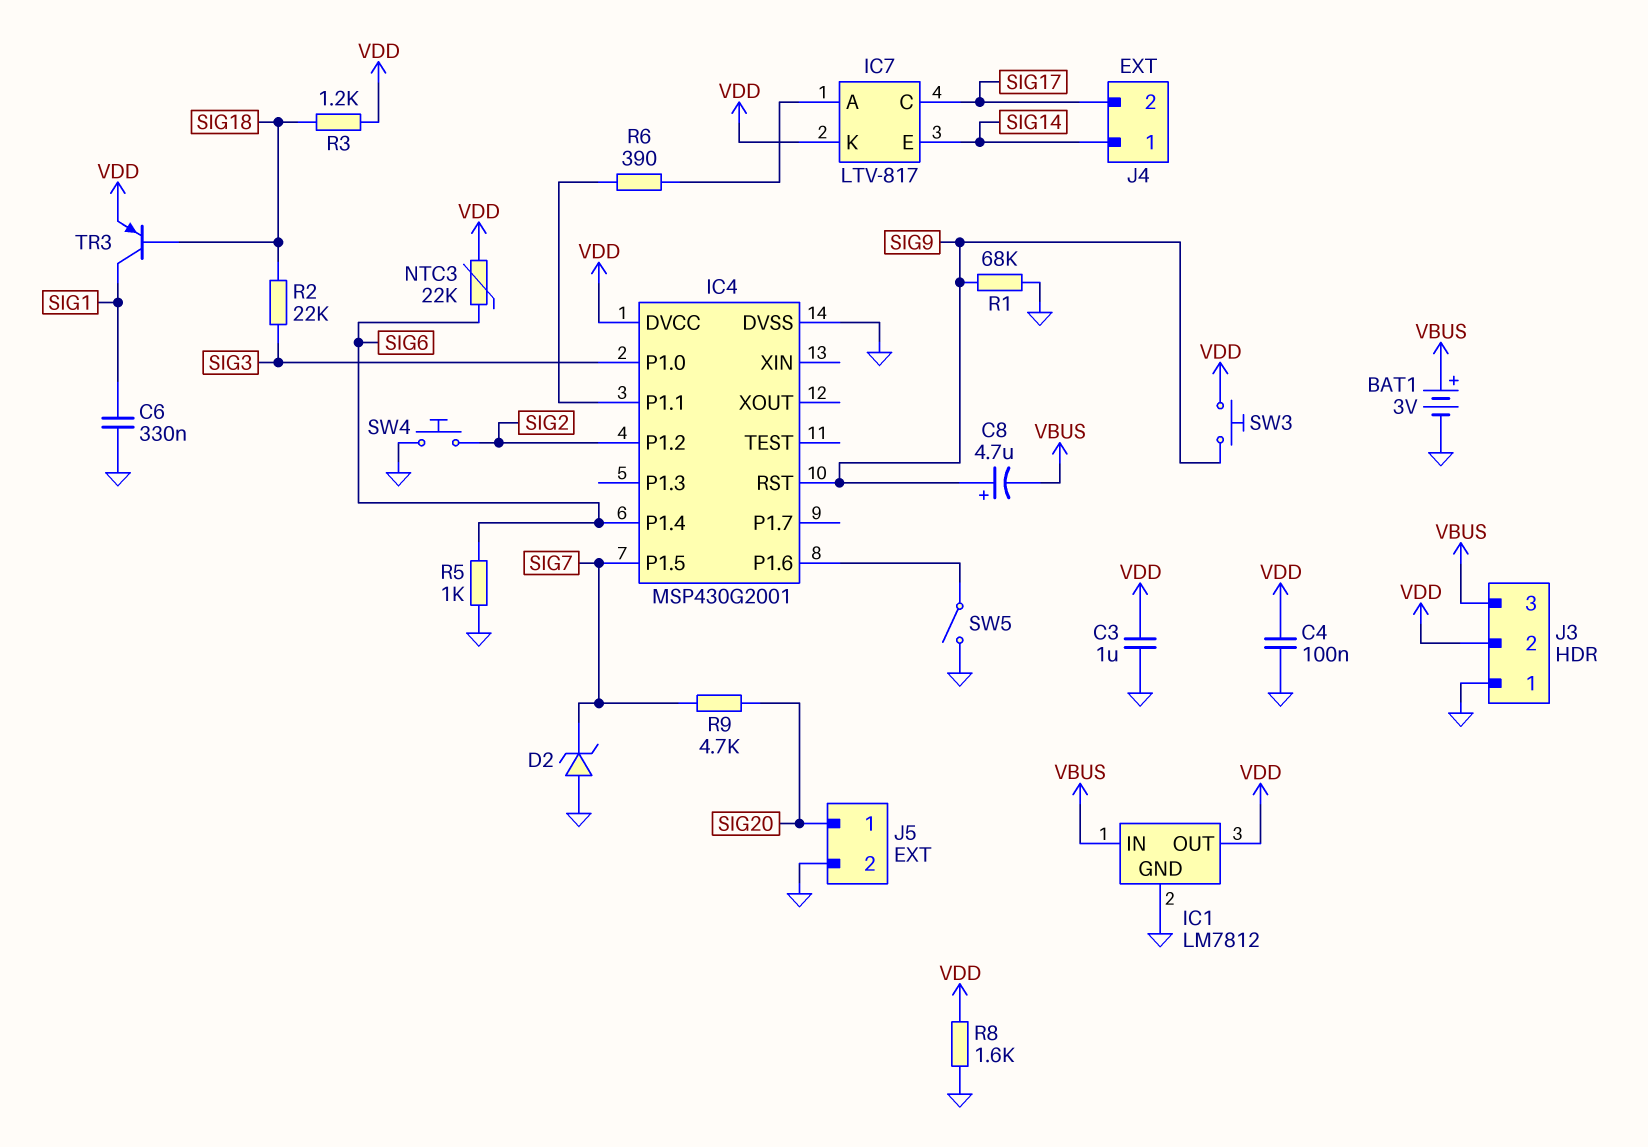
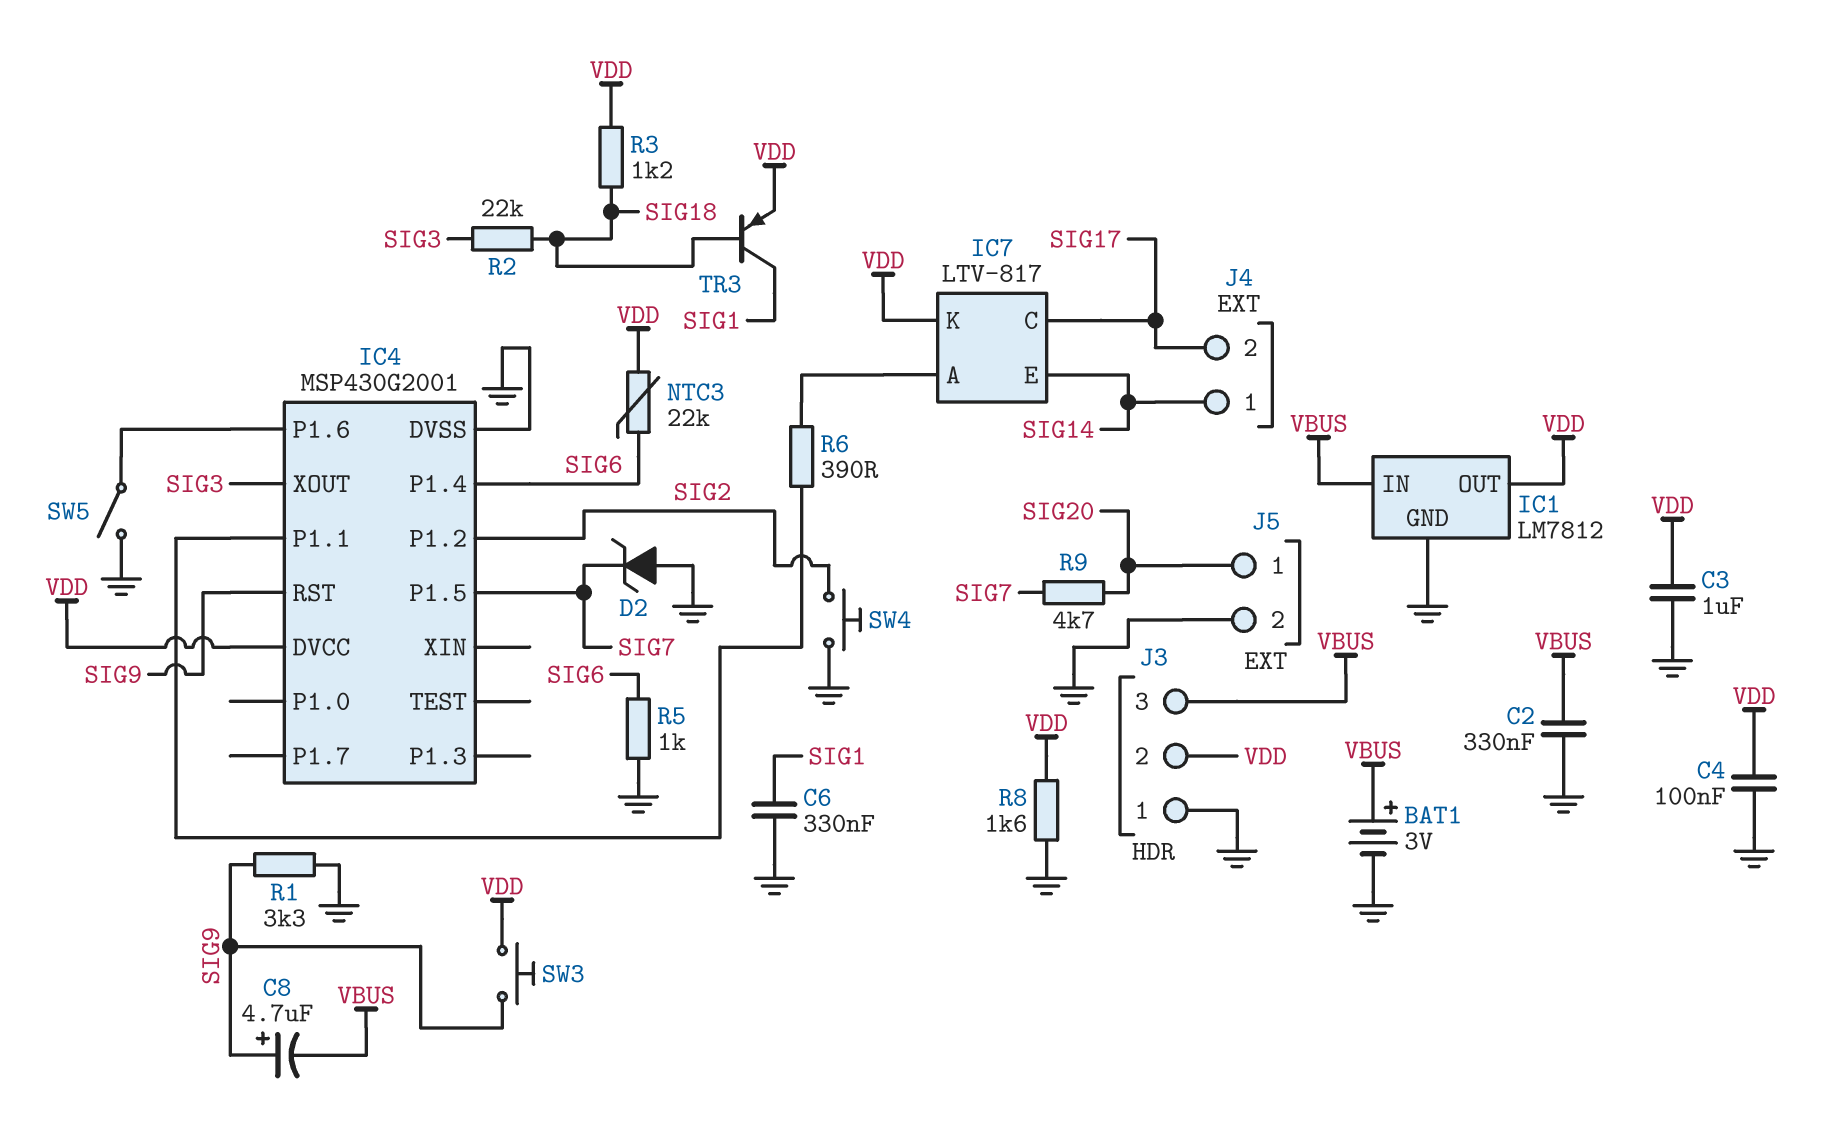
C2: none -> 330nF (GND, VBUS)
IC4 pin P1.0: SIG3 -> none
IC4 pin XOUT: none -> SIG3
R1: 68k (GND, SIG9) -> 3.3k (GND, SIG9)

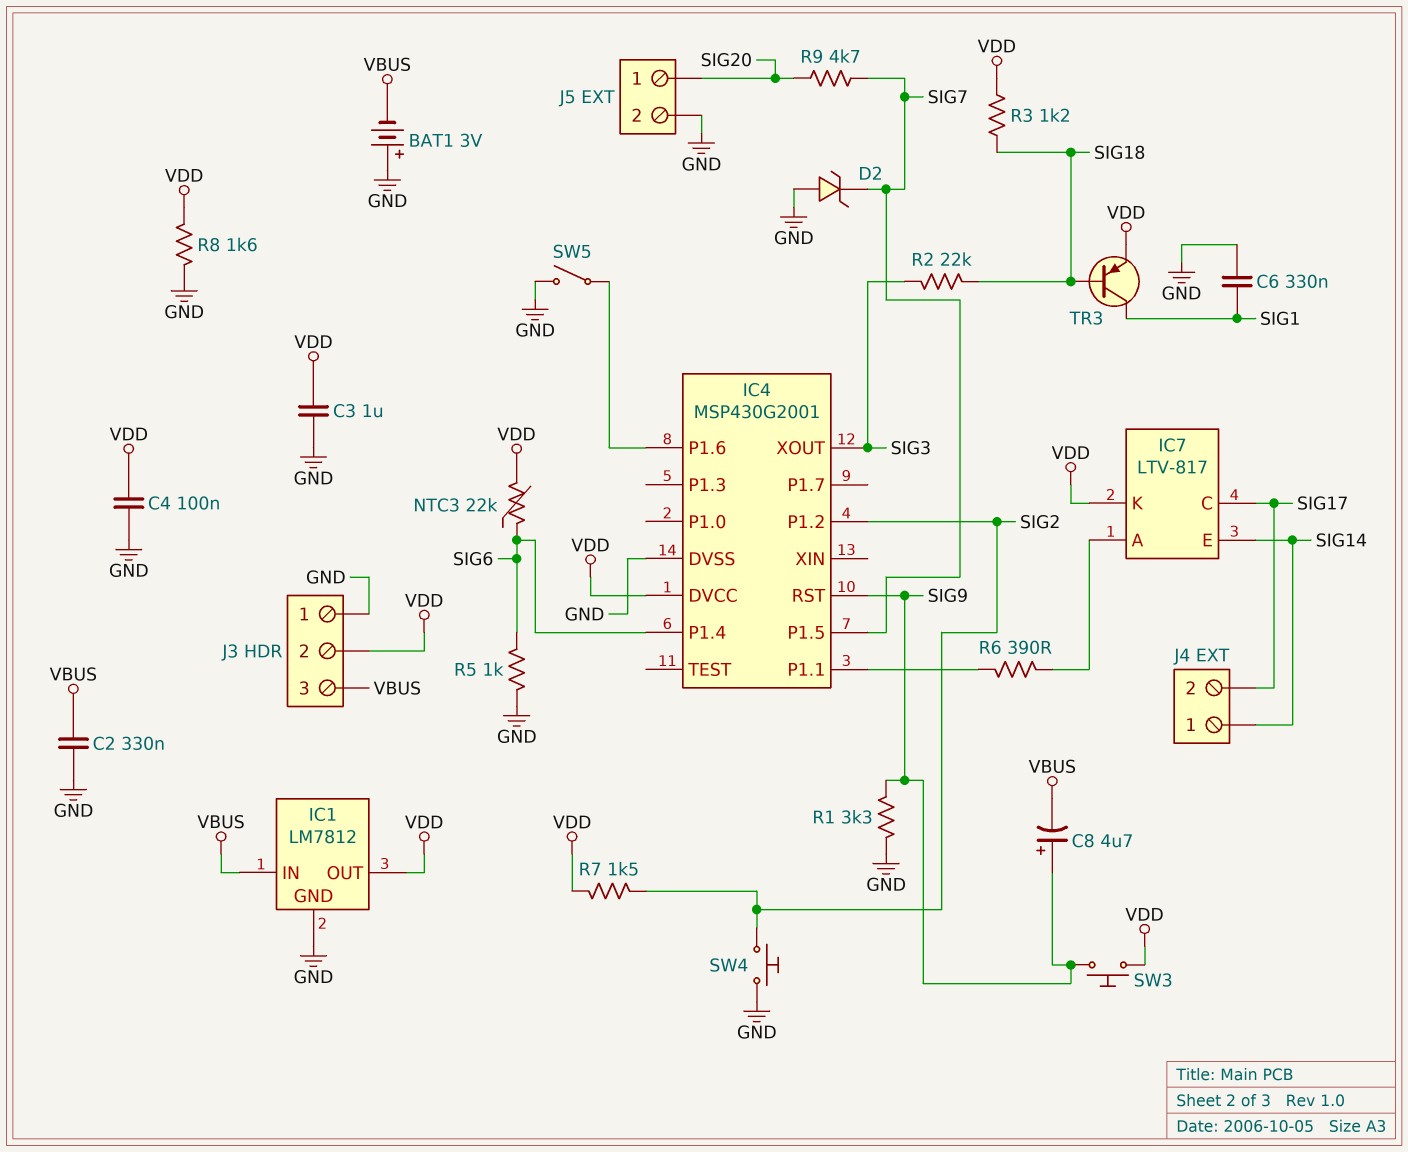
BAT1: 3V (plus VBUS, minus GND) -> 3V (plus GND, minus VBUS)
R7: none -> 1.5k (SIG2, VDD)

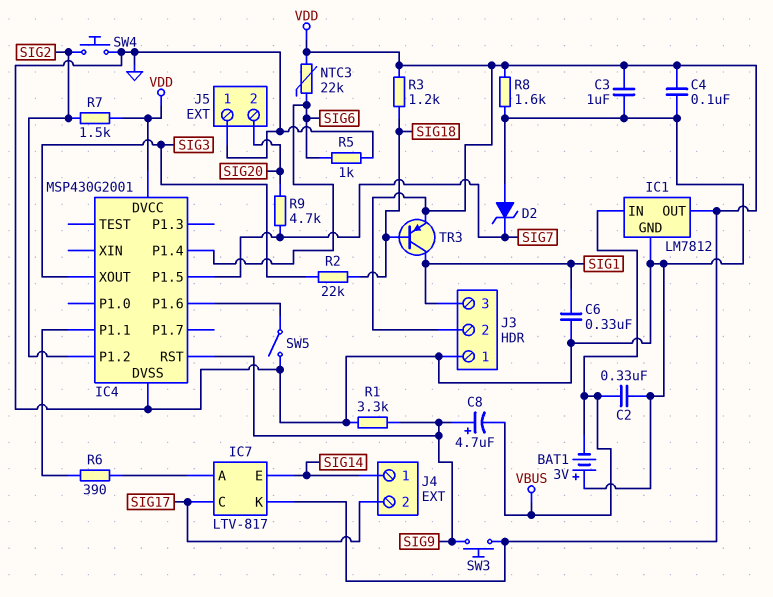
J3 pin 3: VBUS -> SIG1
J5 pin 1: SIG20 -> GND
J5 pin 2: GND -> SIG20

